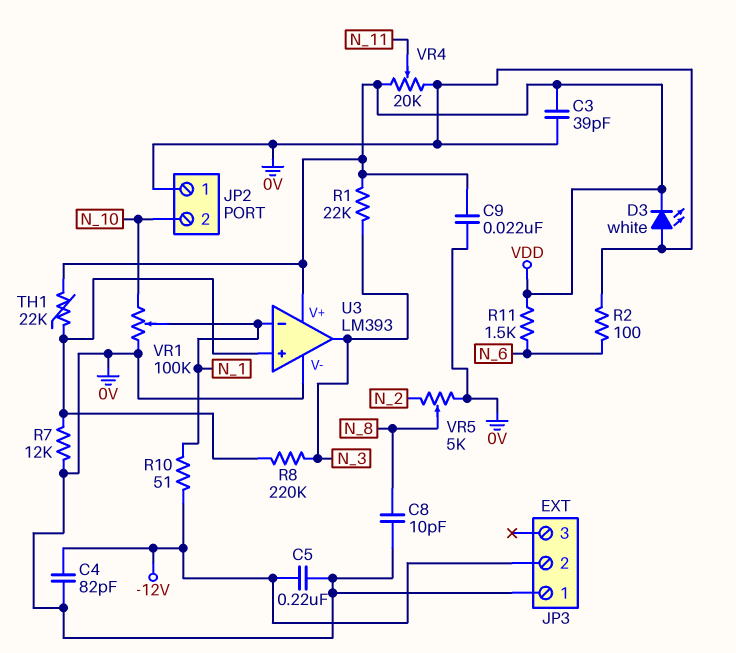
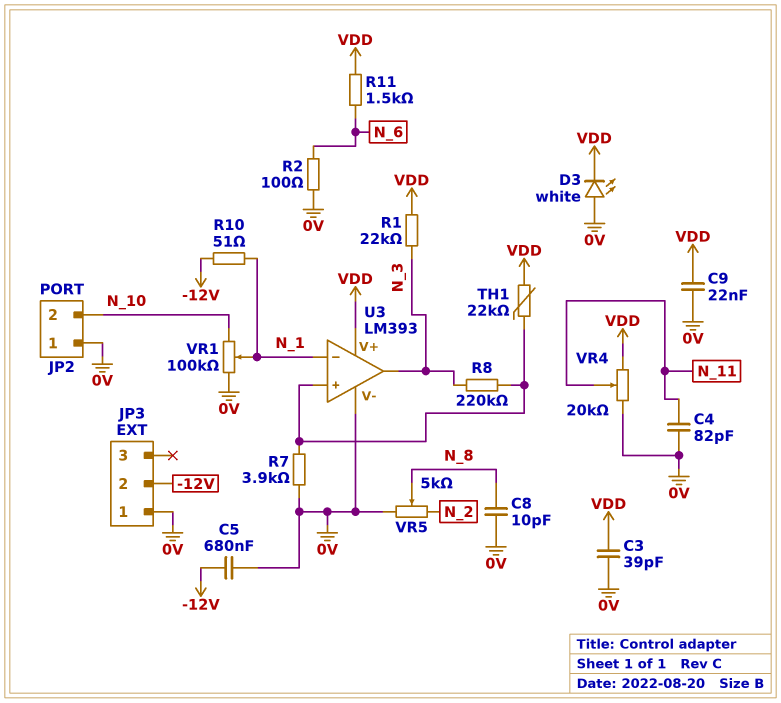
C4: 82pF (-12V, 0V) -> 82pF (0V, N_11)
C5: 220nF (-12V, 0V) -> 680nF (-12V, 0V)
R7: 12k (0V, U3/in+) -> 3.9k (0V, U3/in+)

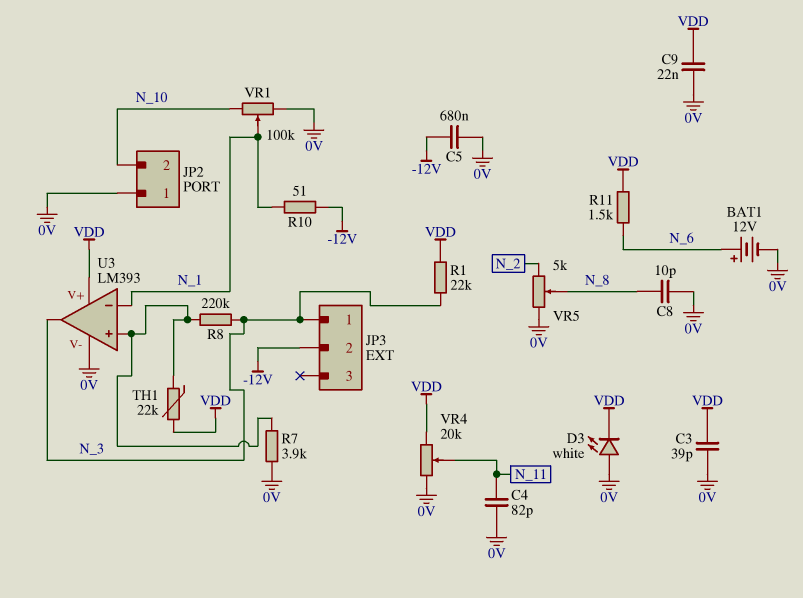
BAT1: none -> 12V (plus N_6, minus 0V)
JP3 pin 1: 0V -> N_3
R2: 100 (0V, N_6) -> none

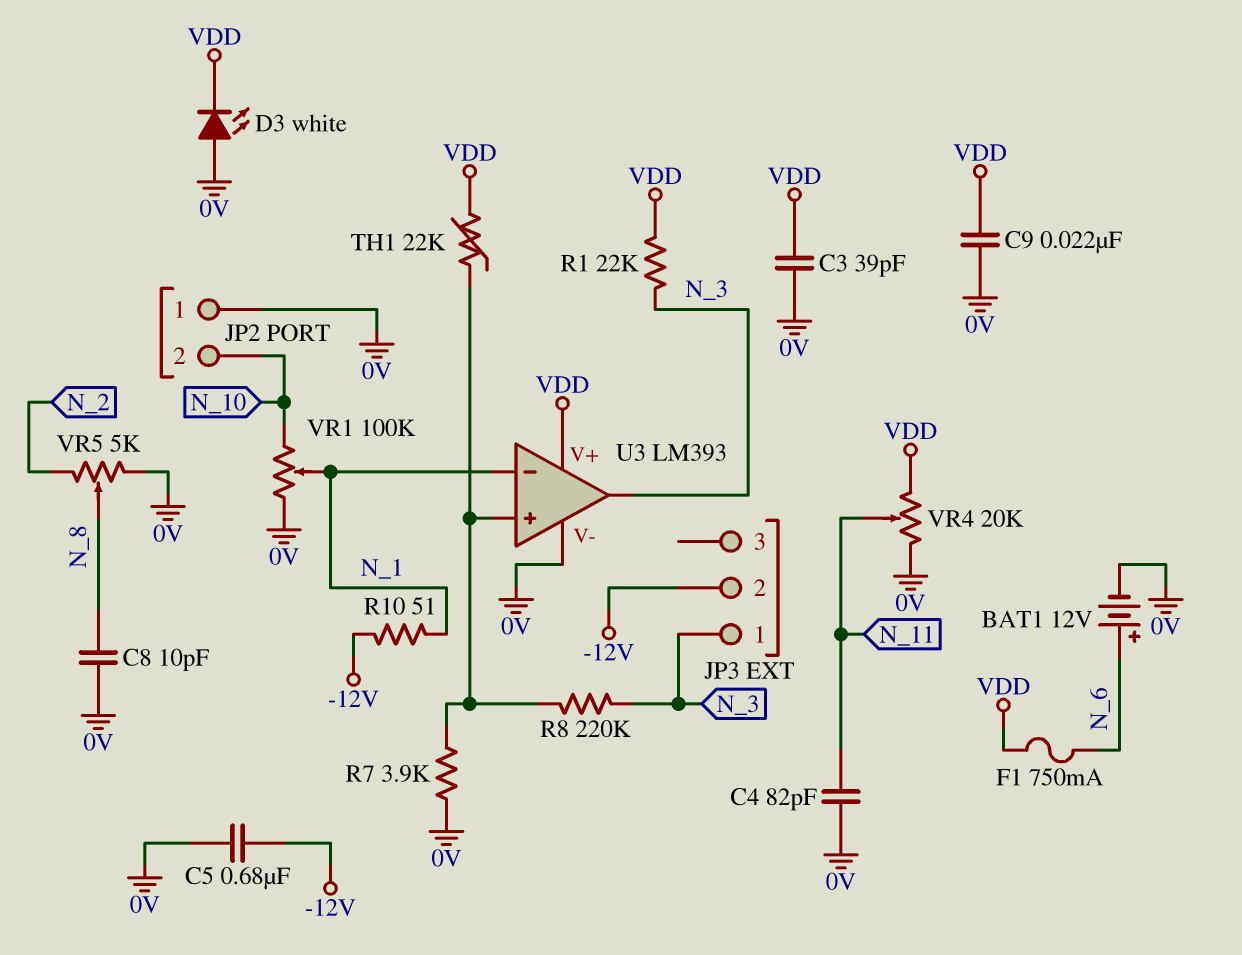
F1: none -> 750mA (N_6, VDD)
R11: 1.5k (N_6, VDD) -> none

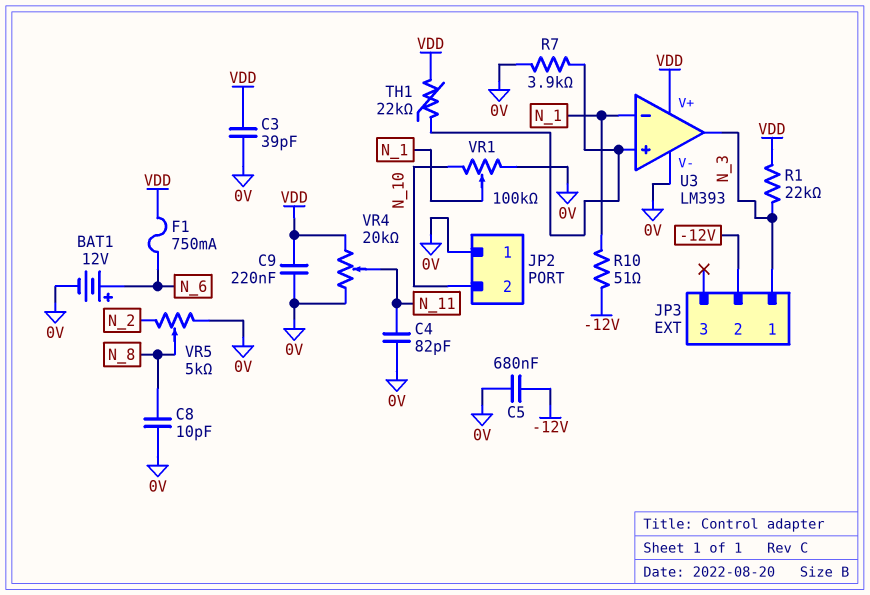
C9: 22nF (0V, VDD) -> 220nF (0V, VDD)
D3: LED white (A 0V, K VDD) -> none
R8: 220k (N_3, U3/in+) -> none

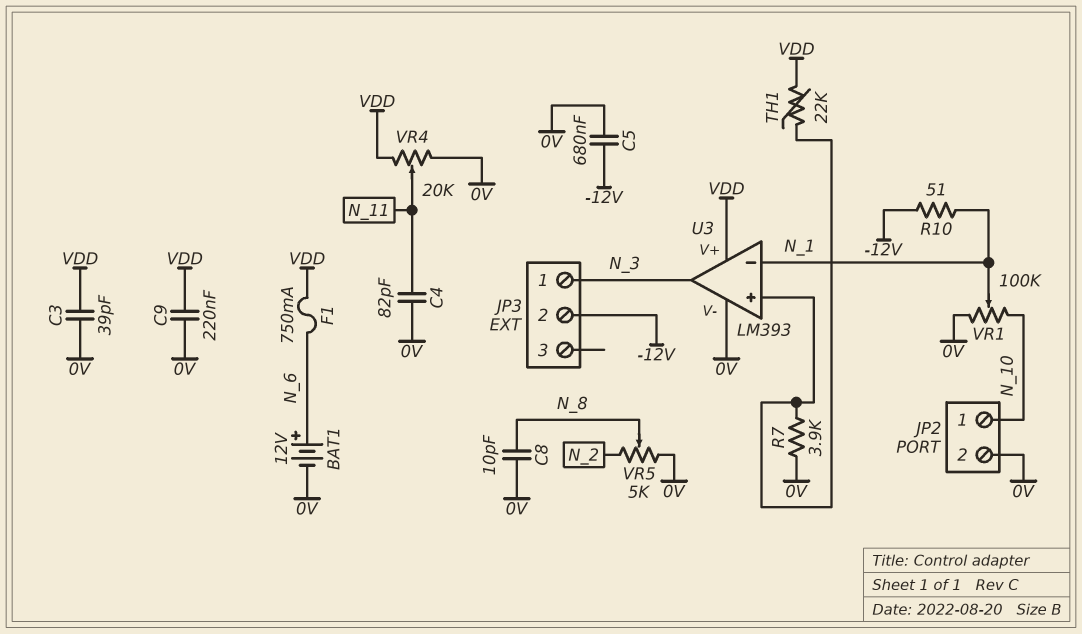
JP2 pin 1: 0V -> N_10
JP2 pin 2: N_10 -> 0V
R1: 22k (N_3, VDD) -> none

